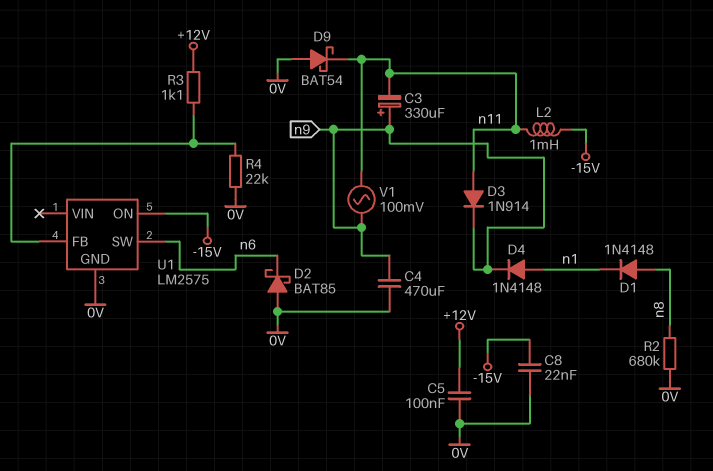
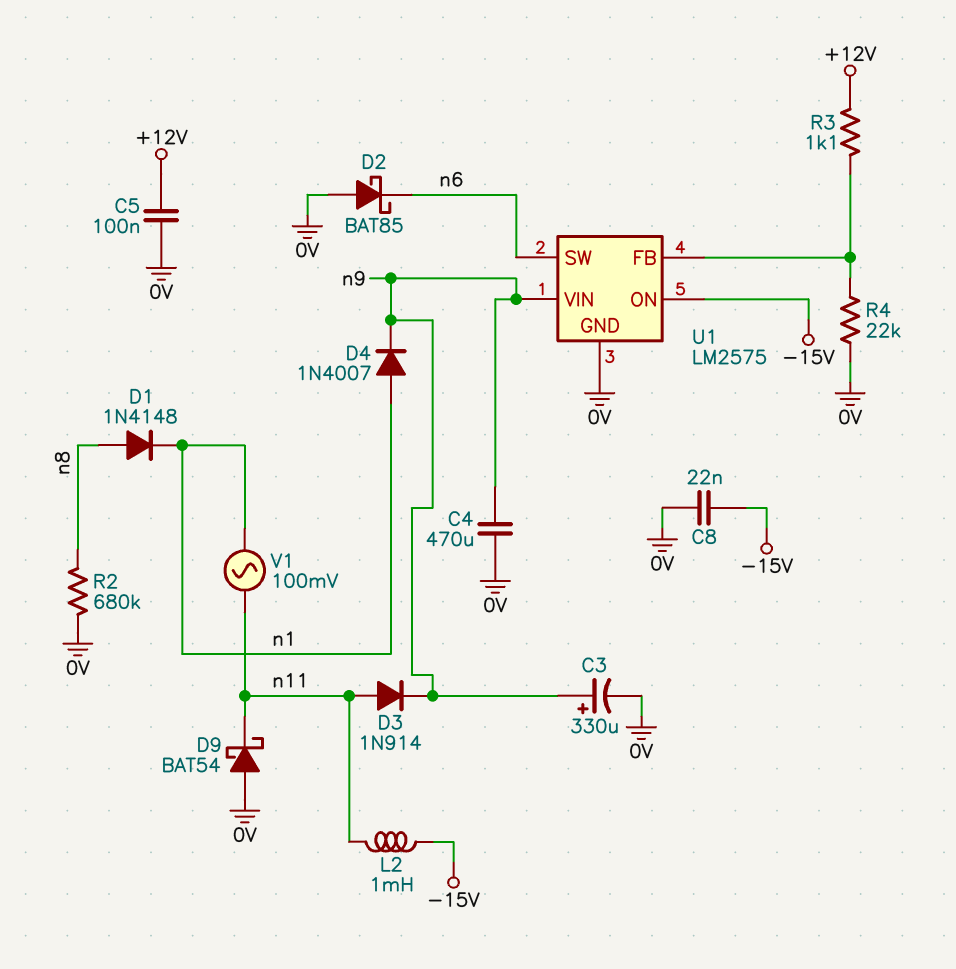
C3: 330uF (plus n9, minus n11) -> 330uF (plus n9, minus 0V)
D4: diode 1N4148 (A n1, K n9) -> diode 1N4007 (A n1, K n9)
U1 pin VIN: none -> n9
V1: AC 100mV (n9, n11) -> AC 100mV (n1, n11)

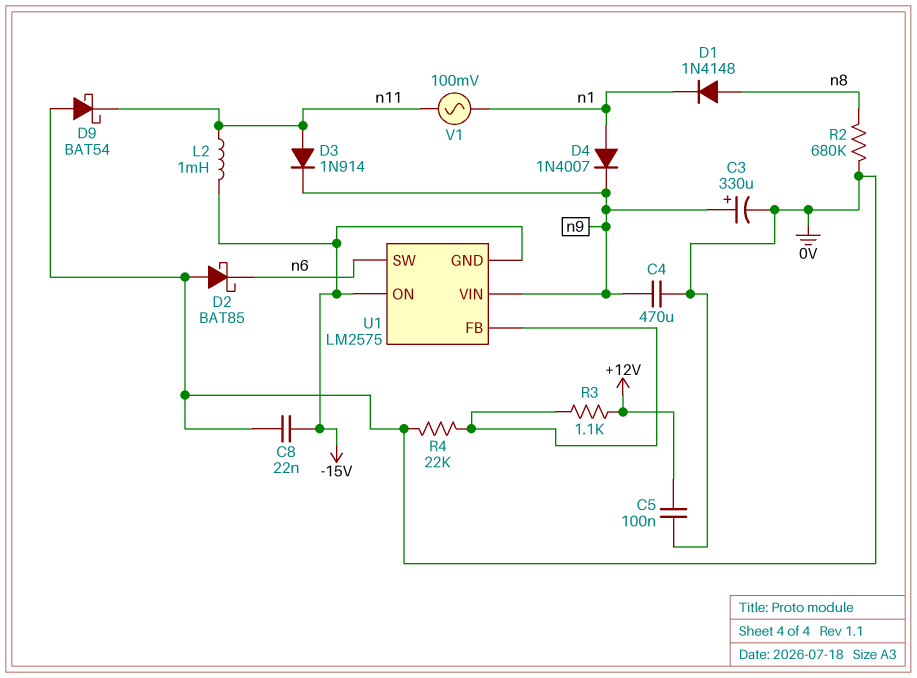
U1 pin GND: 0V -> -15V

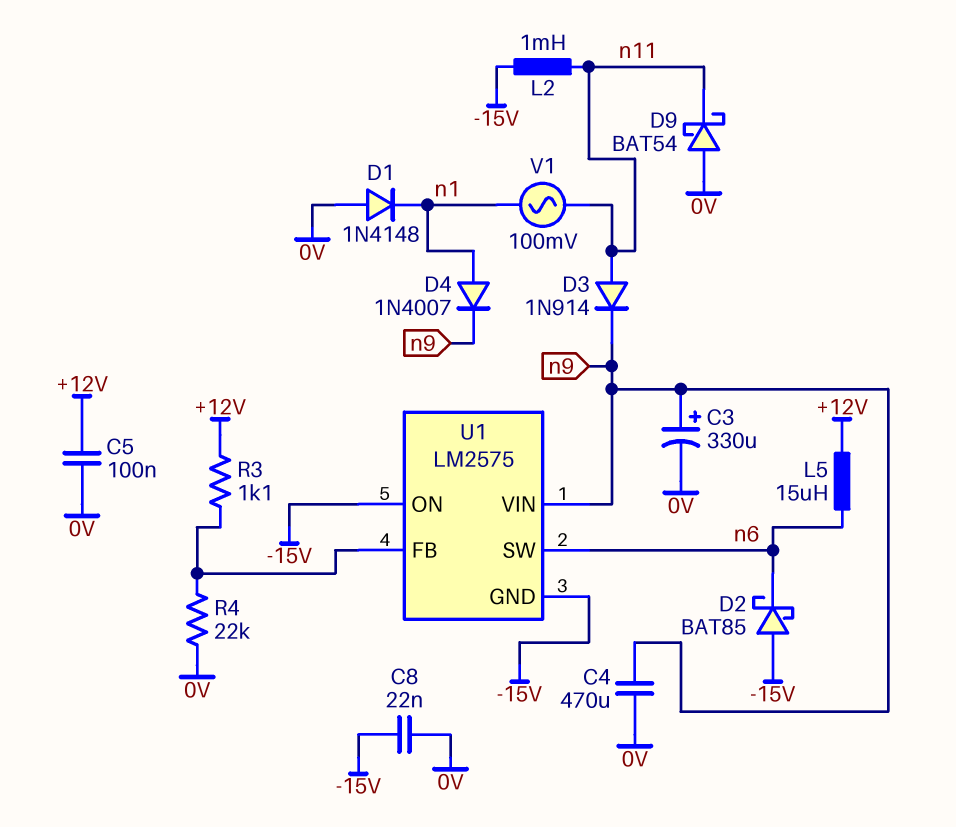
D1: diode 1N4148 (A n8, K n1) -> diode 1N4148 (A 0V, K n1)
D2: schottky BAT85 (A 0V, K n6) -> schottky BAT85 (A -15V, K n6)
L5: none -> 15uH (+12V, n6)
R2: 680k (0V, n8) -> none

